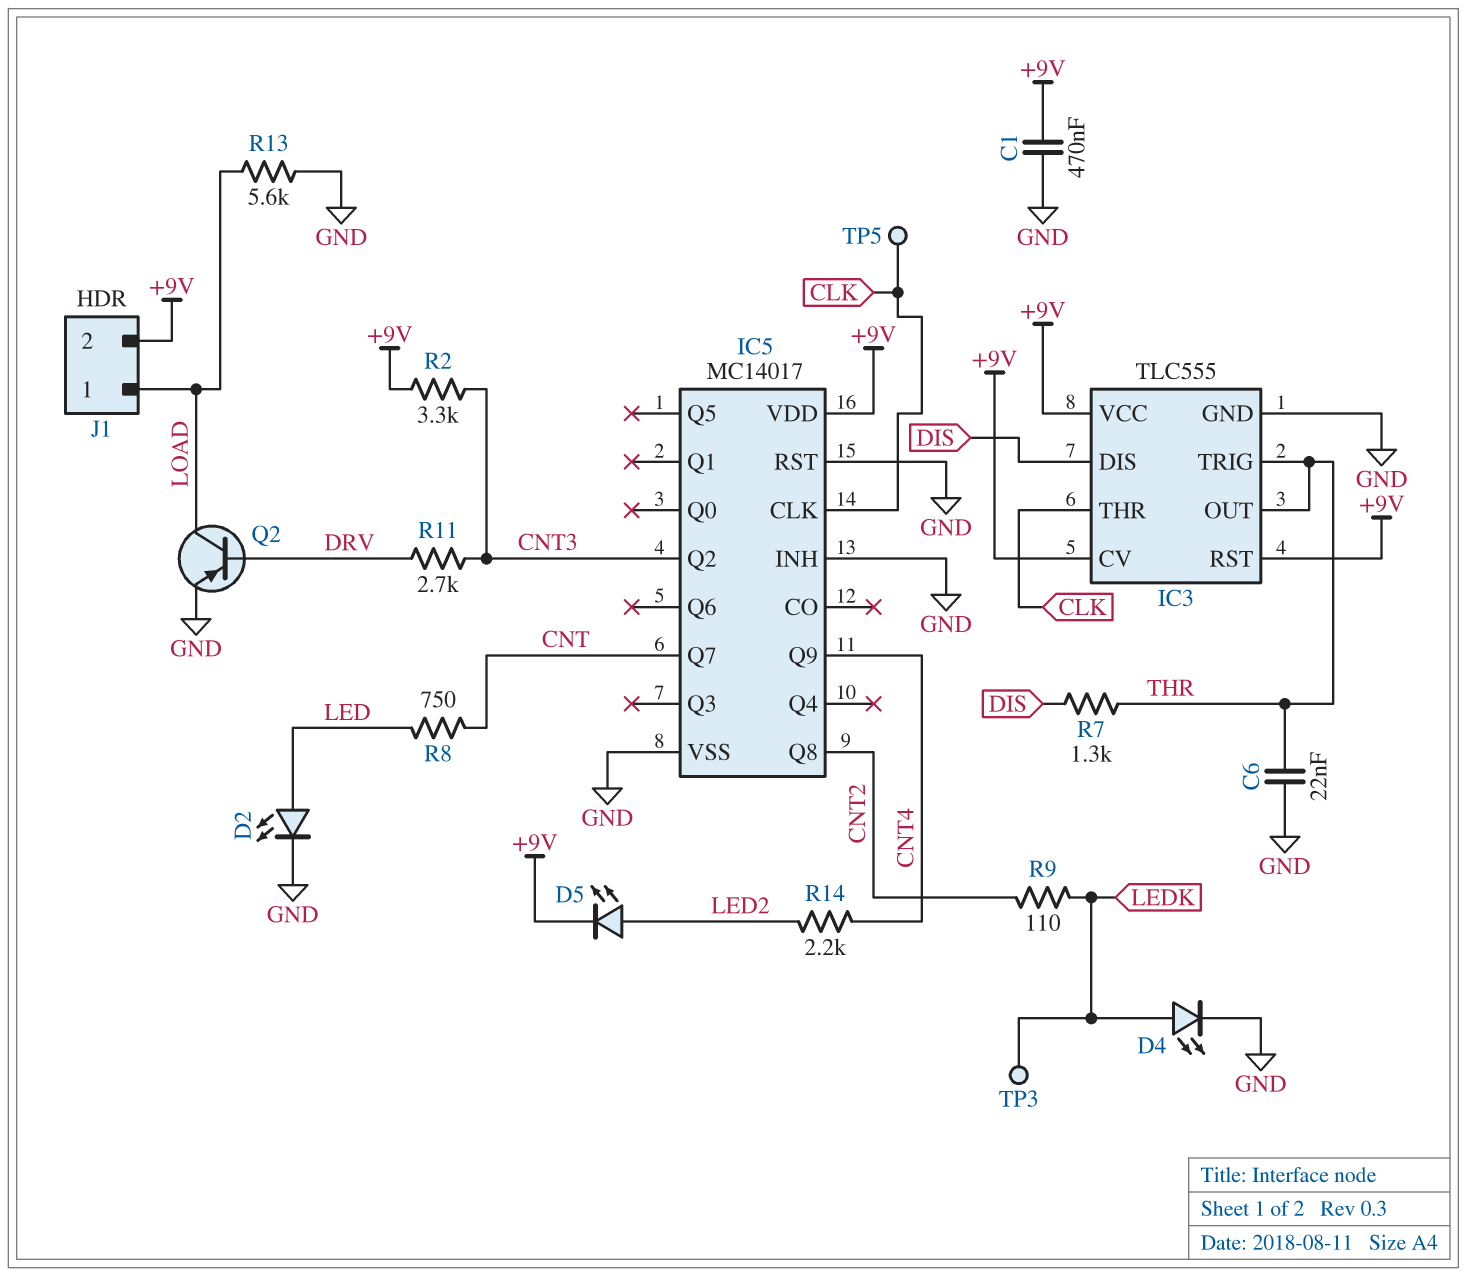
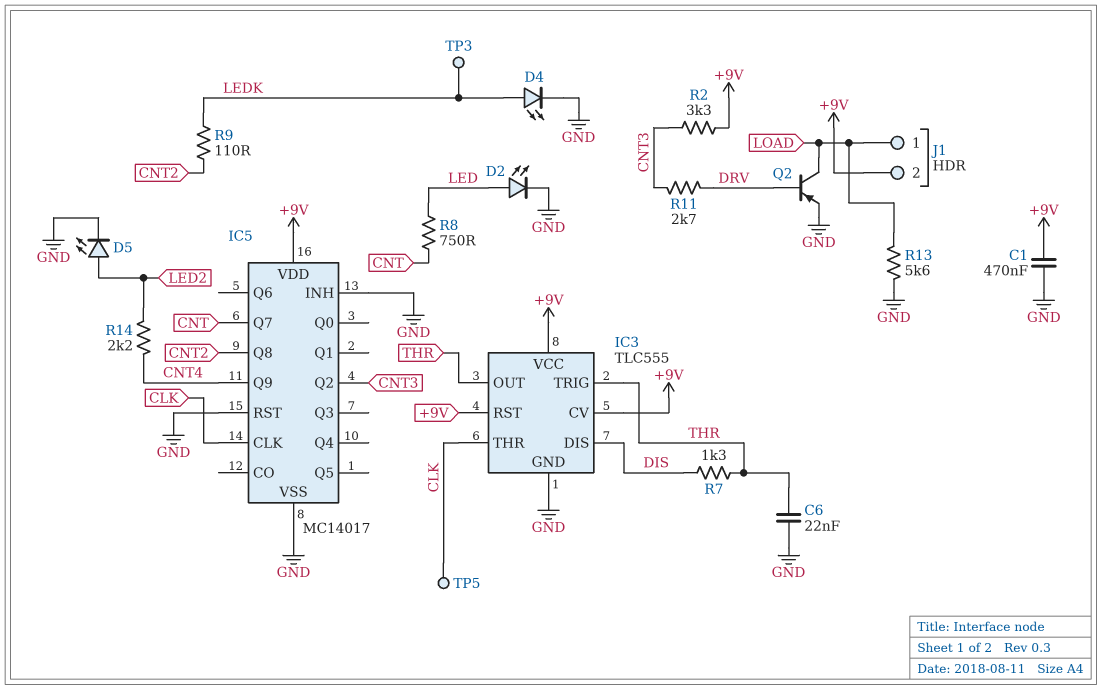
D5: LED (A LED2, K +9V) -> LED (A LED2, K GND)

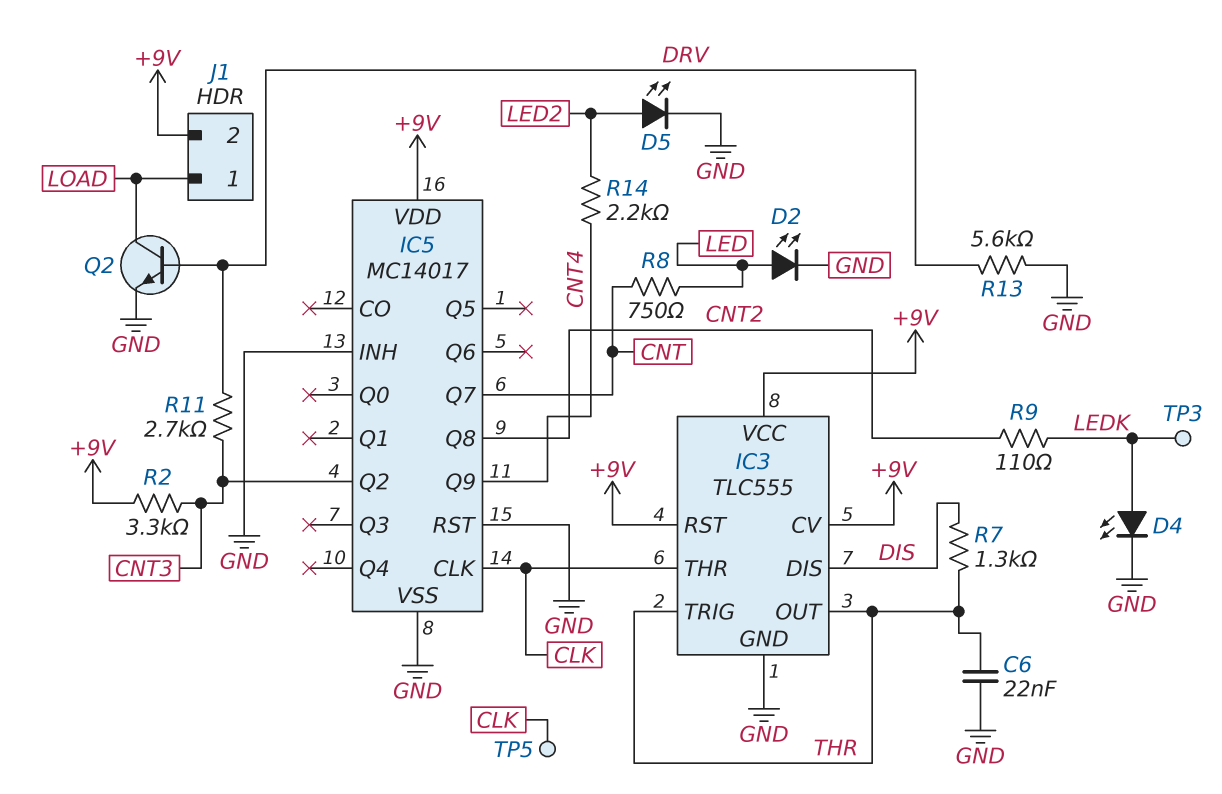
C1: 470nF (+9V, GND) -> none
Q2: PNP (B DRV, C LOAD, E GND) -> NPN (B DRV, C LOAD, E GND)
R13: 5.6k (GND, LOAD) -> 5.6k (DRV, GND)

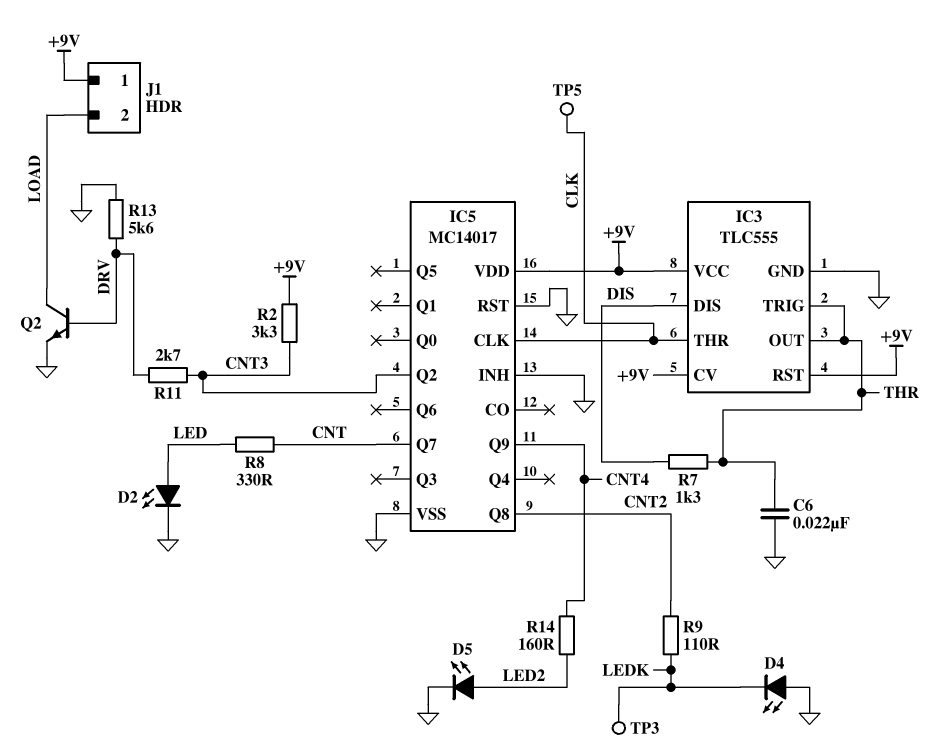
D4: LED (A LEDK, K GND) -> LED (A GND, K LEDK)
J1 pin 1: LOAD -> +9V
J1 pin 2: +9V -> LOAD
R8: 750 (CNT, LED) -> 330 (CNT, LED)
R14: 2.2k (CNT4, LED2) -> 160 (CNT4, LED2)

